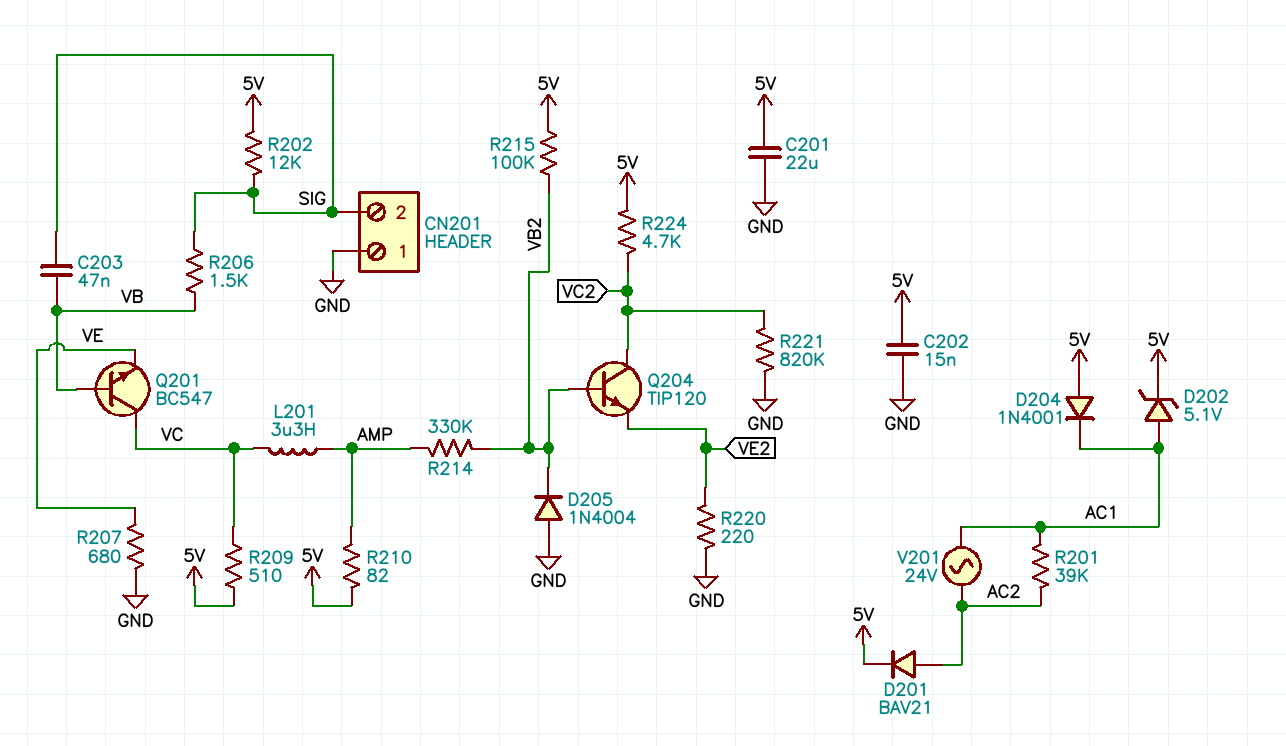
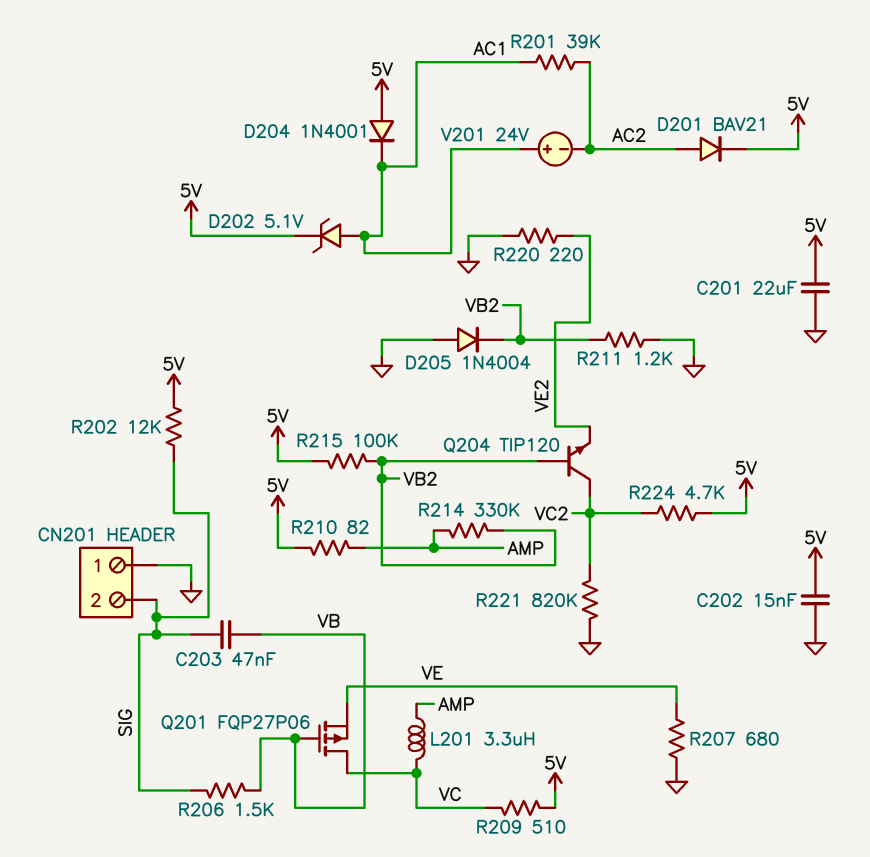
Q201: NPN BC547 (B VB, C VC, E VE) -> PMOS FQP27P06 (G VB, D VC, S VE)
R211: none -> 1.2k (GND, VB2)
V201: AC 24V (AC1, AC2) -> 24V (plus AC1, minus AC2)

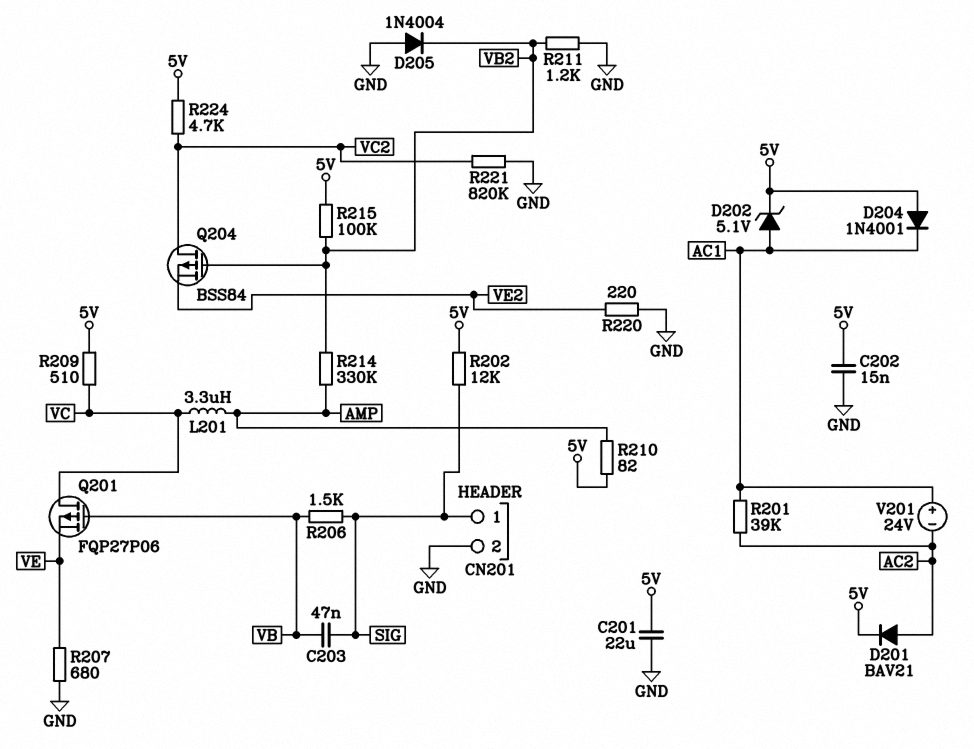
CN201 pin 1: GND -> SIG
CN201 pin 2: SIG -> GND
Q204: NPN TIP120 (B VB2, C VC2, E VE2) -> PMOS BSS84 (G VB2, D VC2, S VE2)

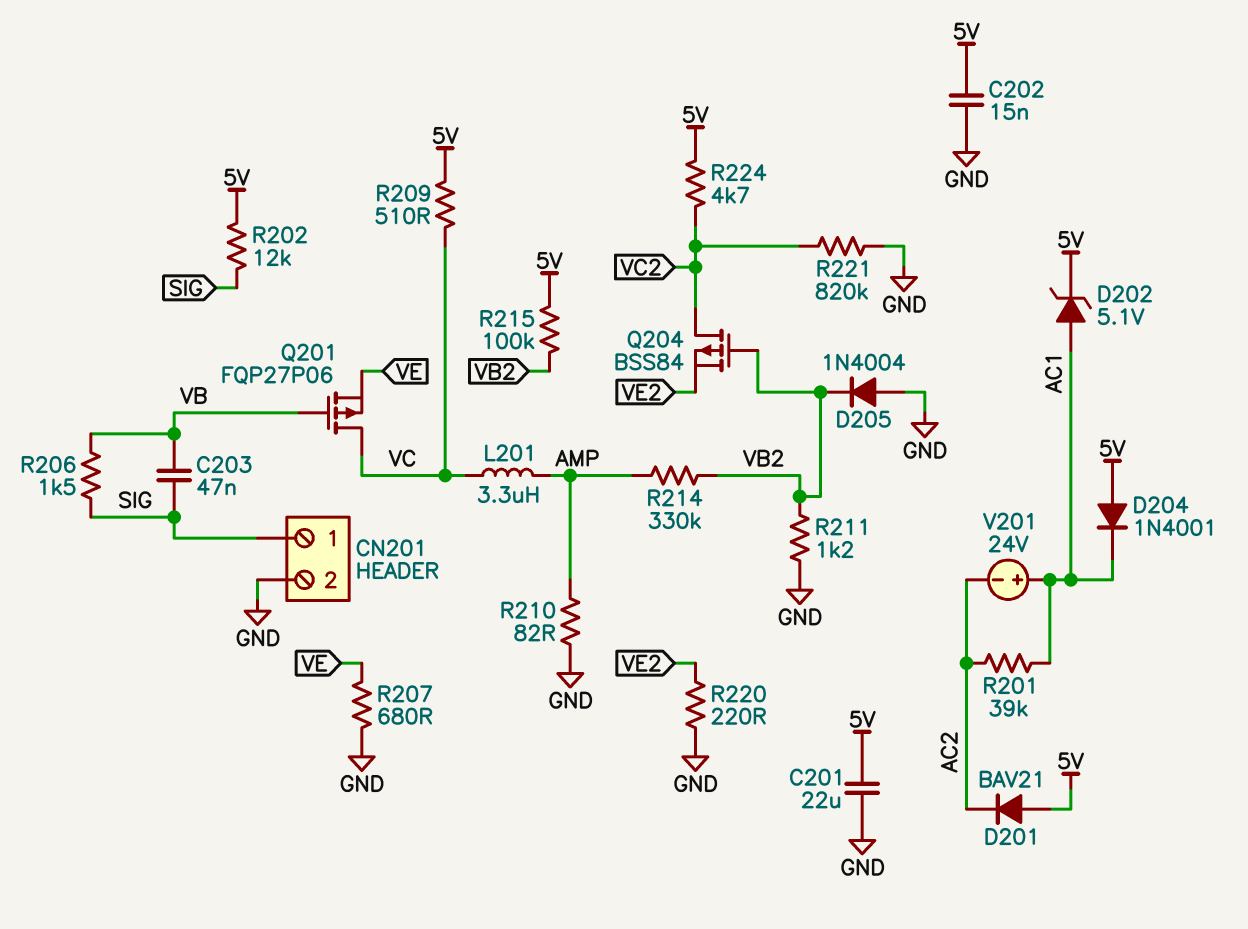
D201: diode BAV21 (A AC2, K 5V) -> diode BAV21 (A 5V, K AC2)
R210: 82 (5V, AMP) -> 82 (AMP, GND)

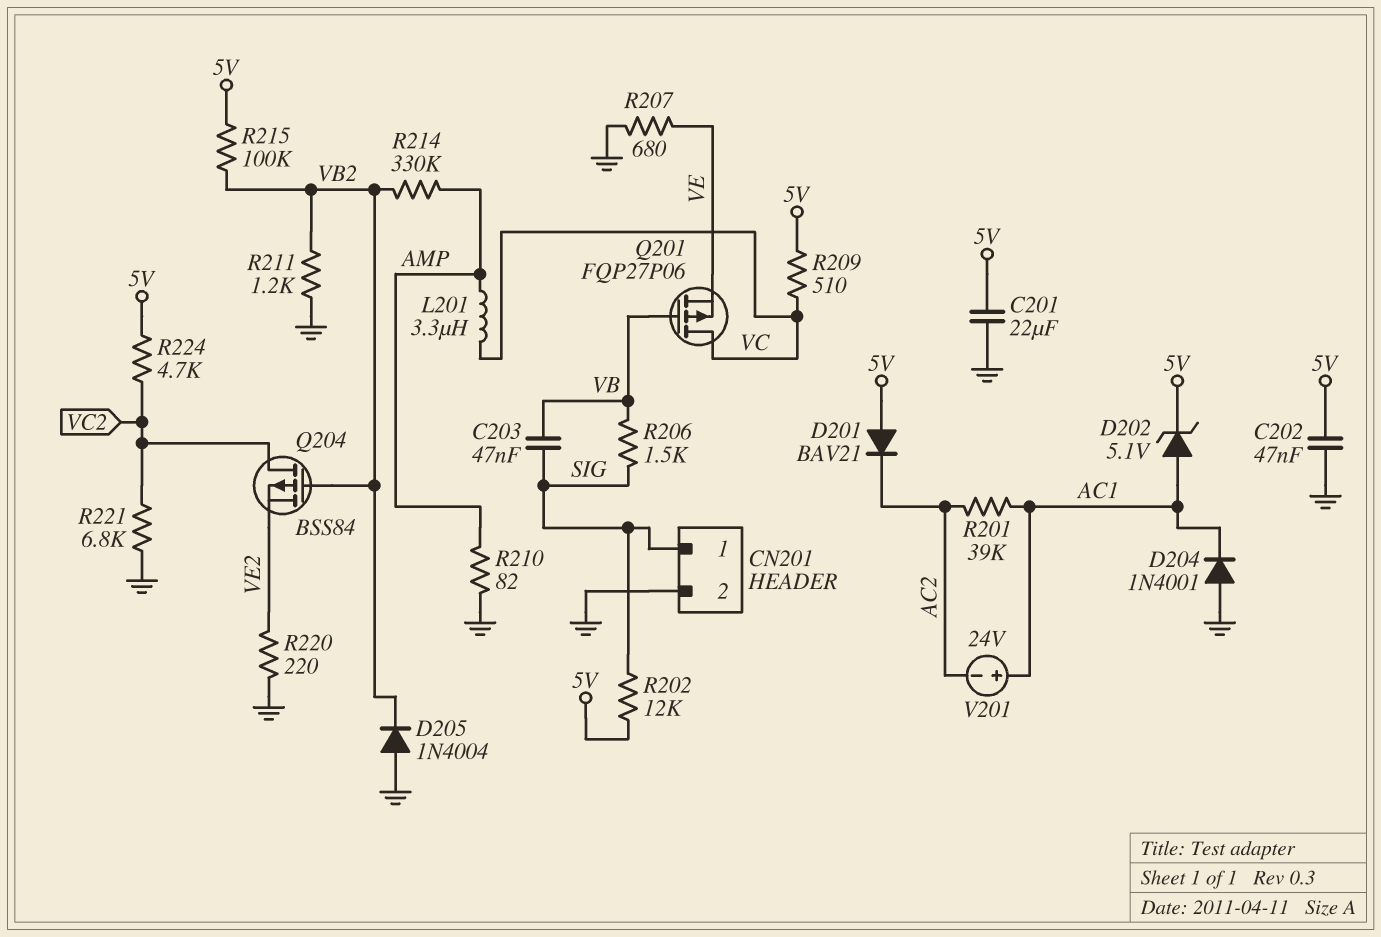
C202: 15nF (5V, GND) -> 47nF (5V, GND)
D204: diode 1N4001 (A 5V, K AC1) -> diode 1N4001 (A GND, K AC1)
R221: 820k (GND, VC2) -> 6.8k (GND, VC2)

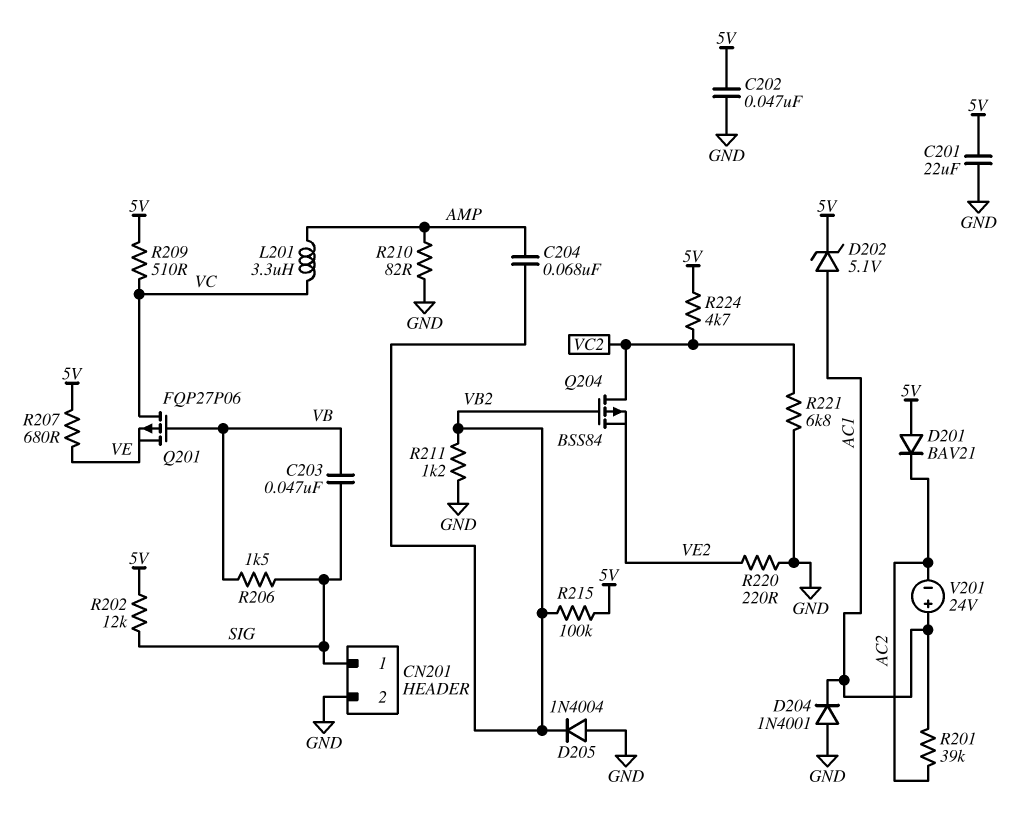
C204: none -> 68nF (AMP, VB2)
R207: 680 (GND, VE) -> 680 (5V, VE)
R214: 330k (AMP, VB2) -> none

